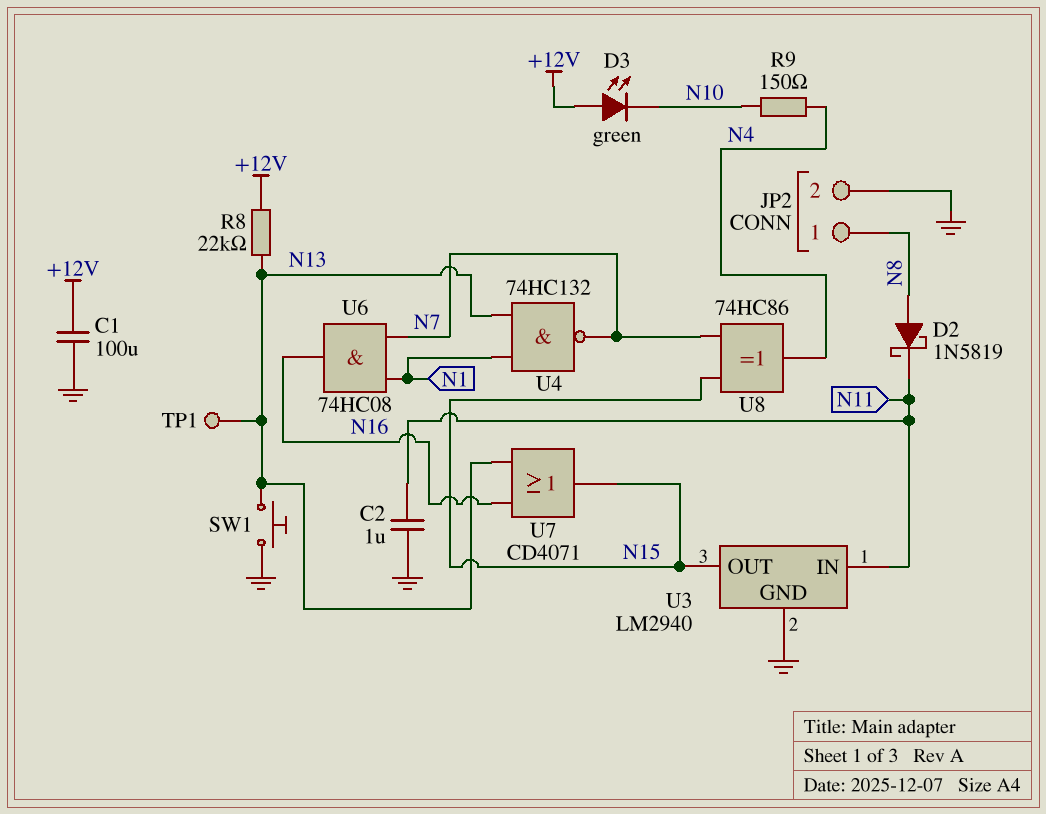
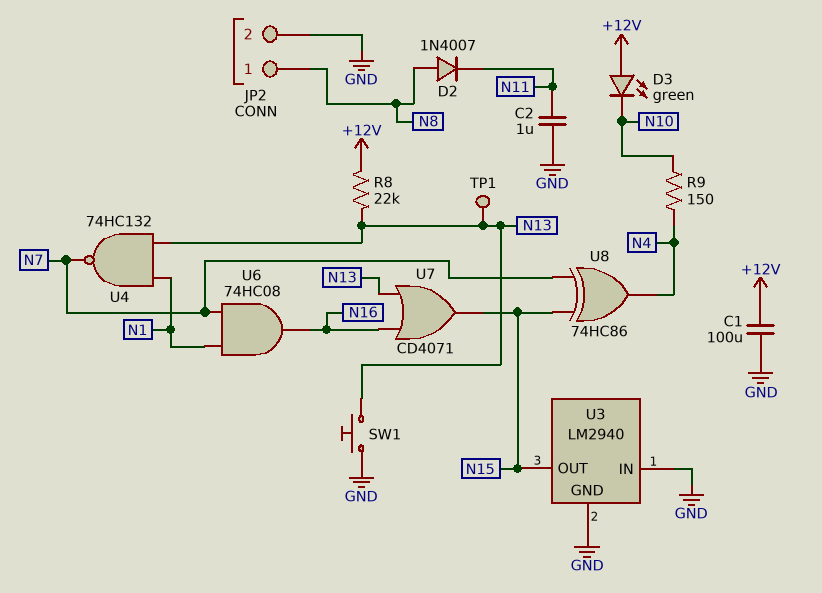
D2: schottky 1N5819 (A N8, K N11) -> diode 1N4007 (A N8, K N11)
U3 pin IN: N11 -> GND

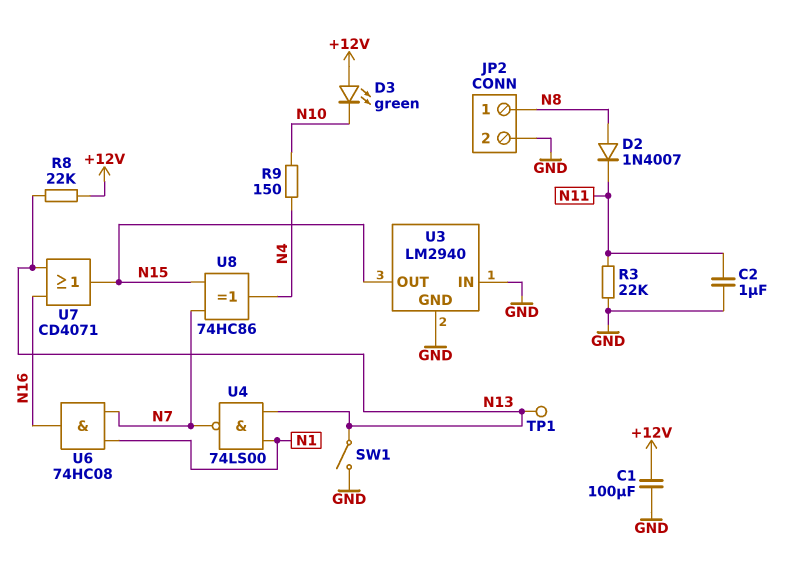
R3: none -> 22k (GND, N11)
SW1: button (GND, N13) -> switch (GND, N13)
U4: NAND 74HC132 (in N1, in N13, out N7) -> NAND 74LS00 (in N1, in N13, out N7)

